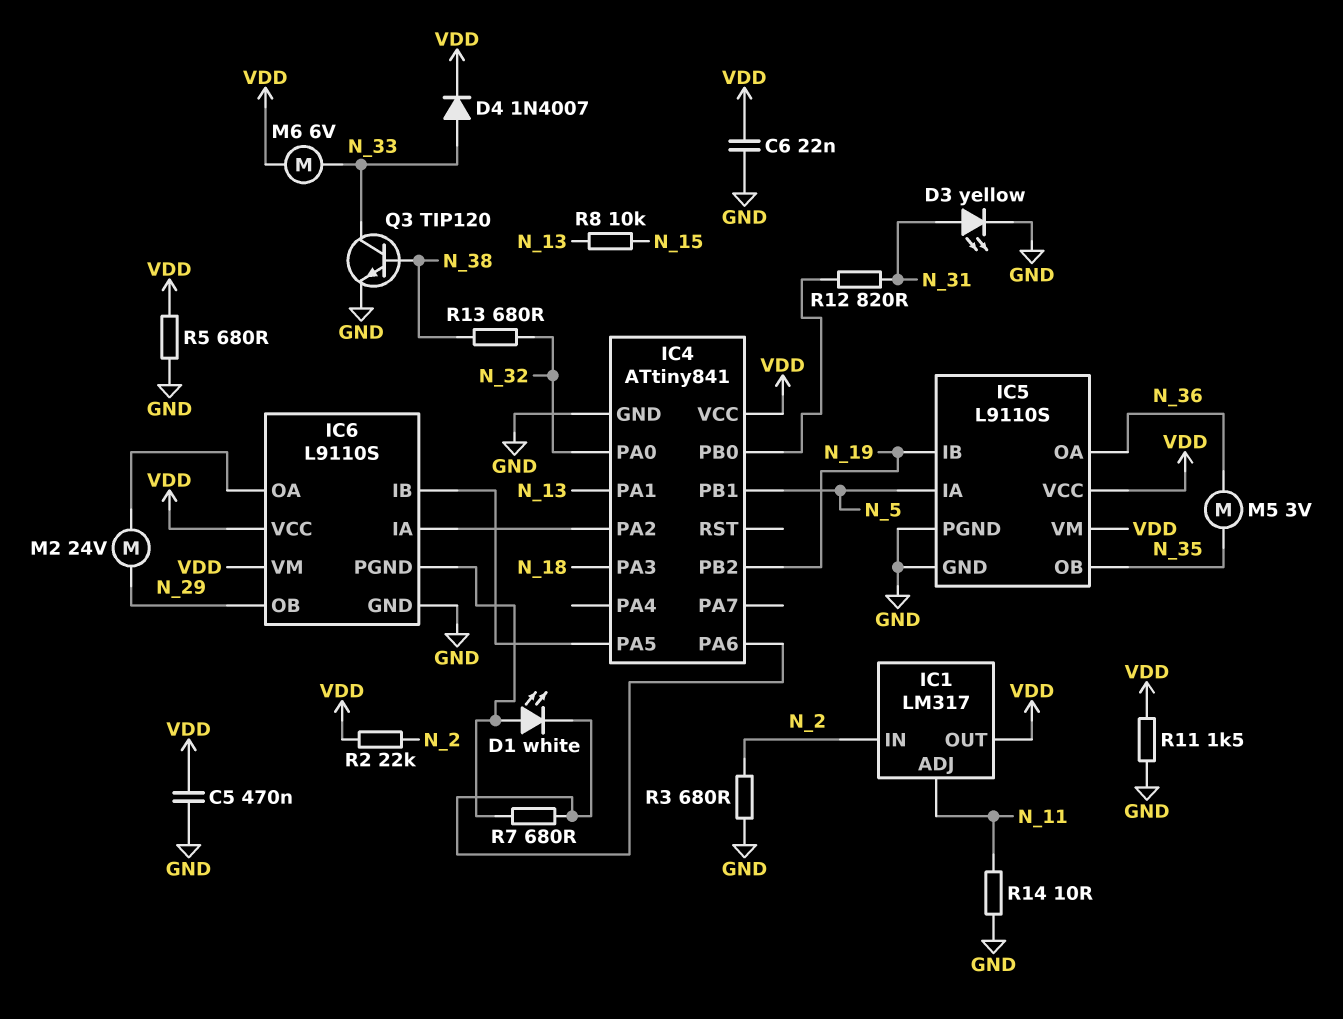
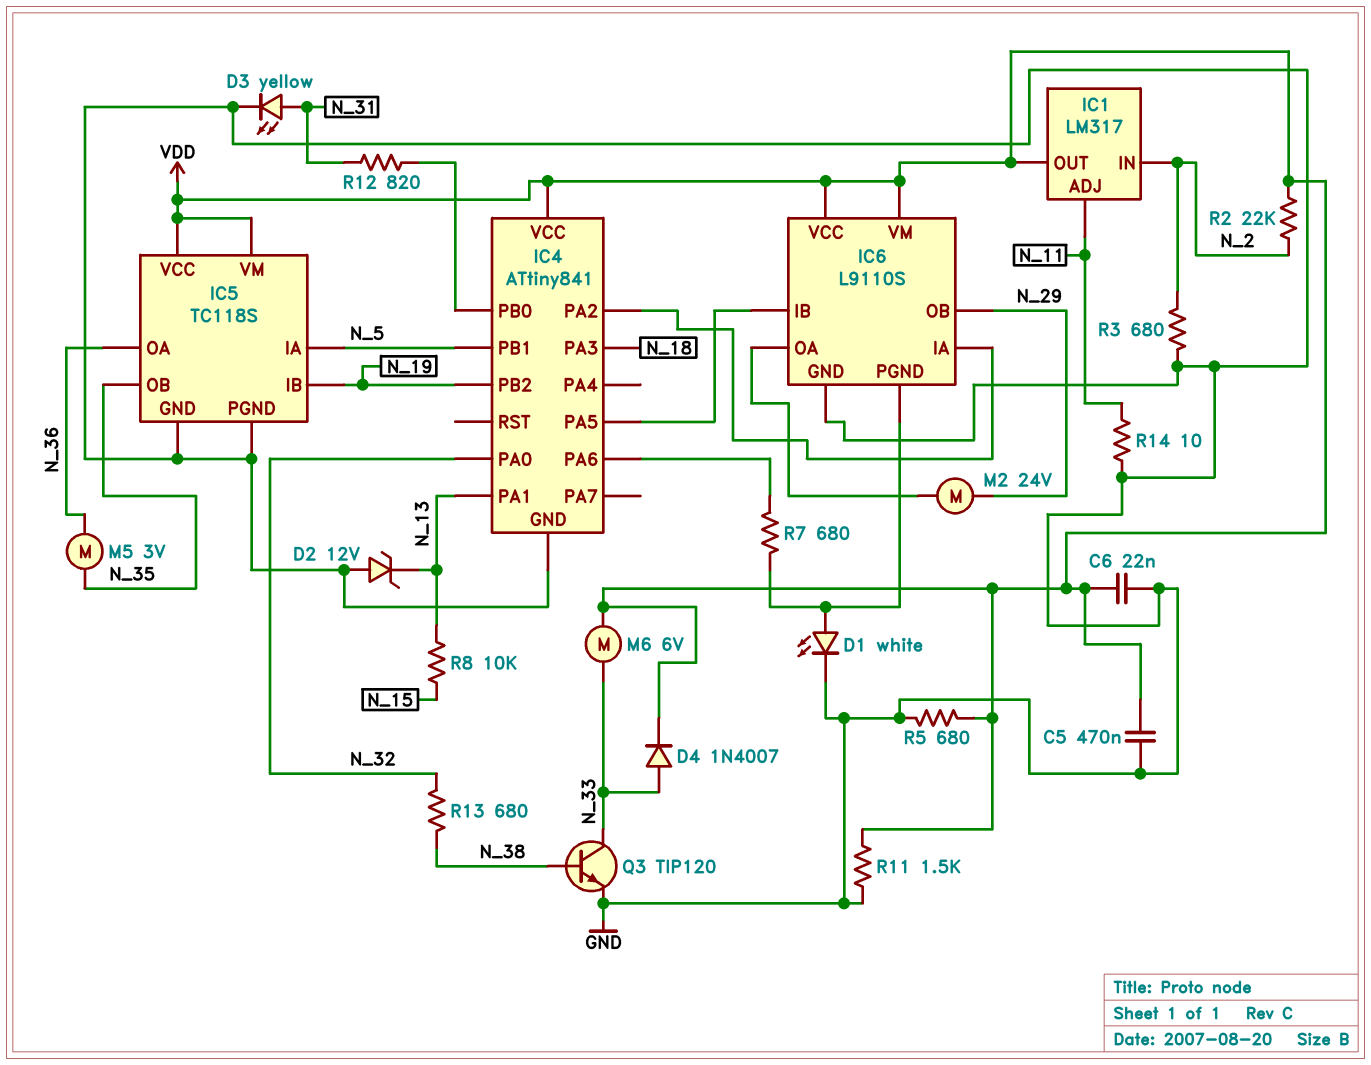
D1: LED white (A IC6/PGND, K IC4/PA6) -> LED white (A IC6/PGND, K GND)
D2: none -> zener 12V (A GND, K N_13)
IC5: L9110S -> TC118S

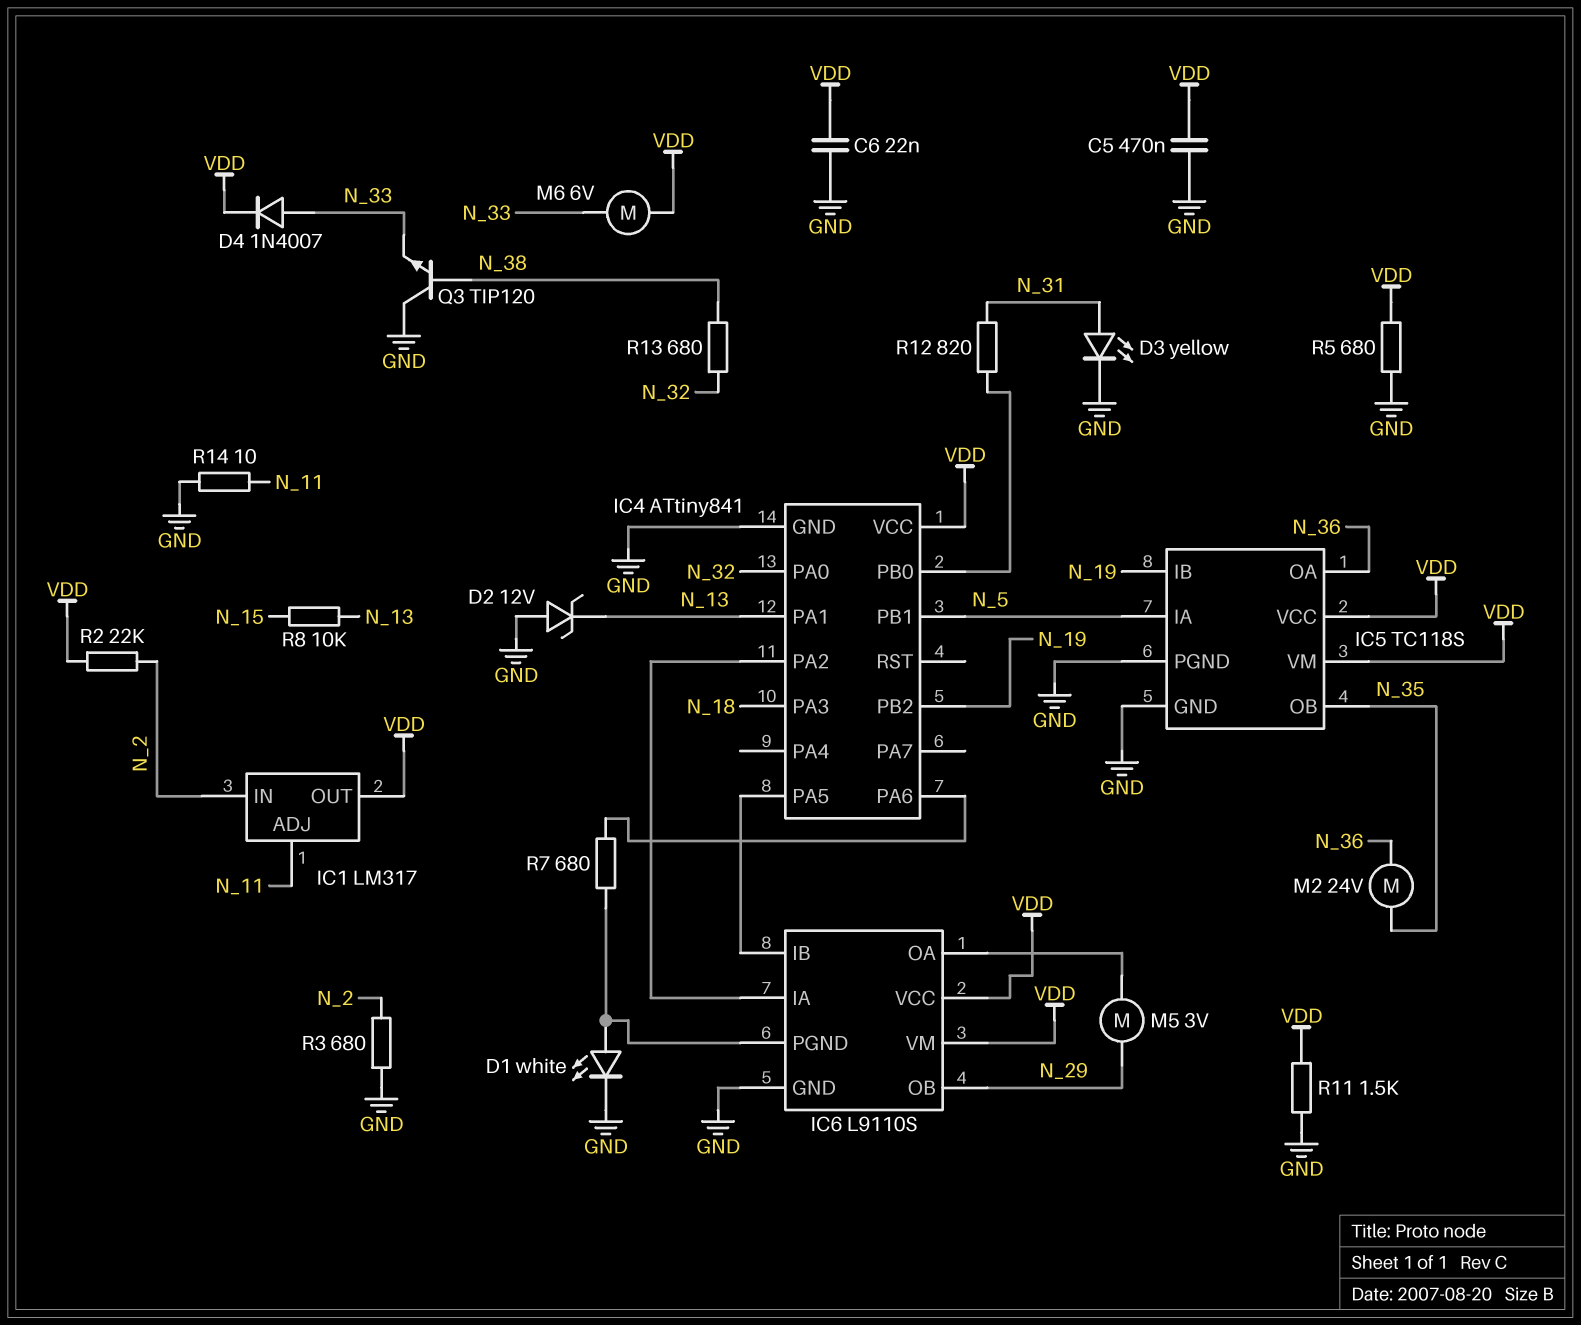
M2: motor 24V (IC6/OA, N_29) -> motor 24V (N_35, N_36)
M5: motor 3V (N_35, N_36) -> motor 3V (IC6/OA, N_29)
Q3: NPN TIP120 (B N_38, C N_33, E GND) -> NPN TIP120 (B N_38, C GND, E N_33)

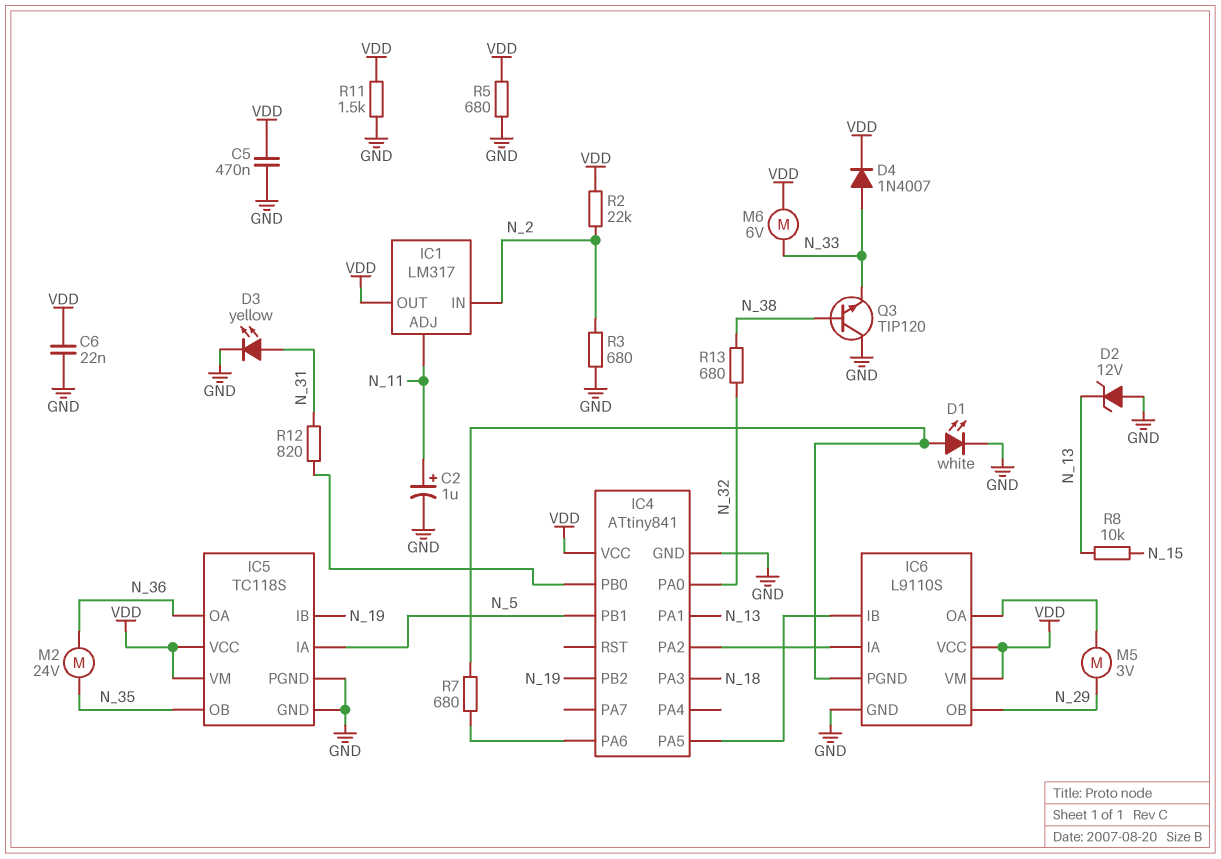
C2: none -> 1uF (plus N_11, minus GND)
R14: 10 (GND, N_11) -> none

